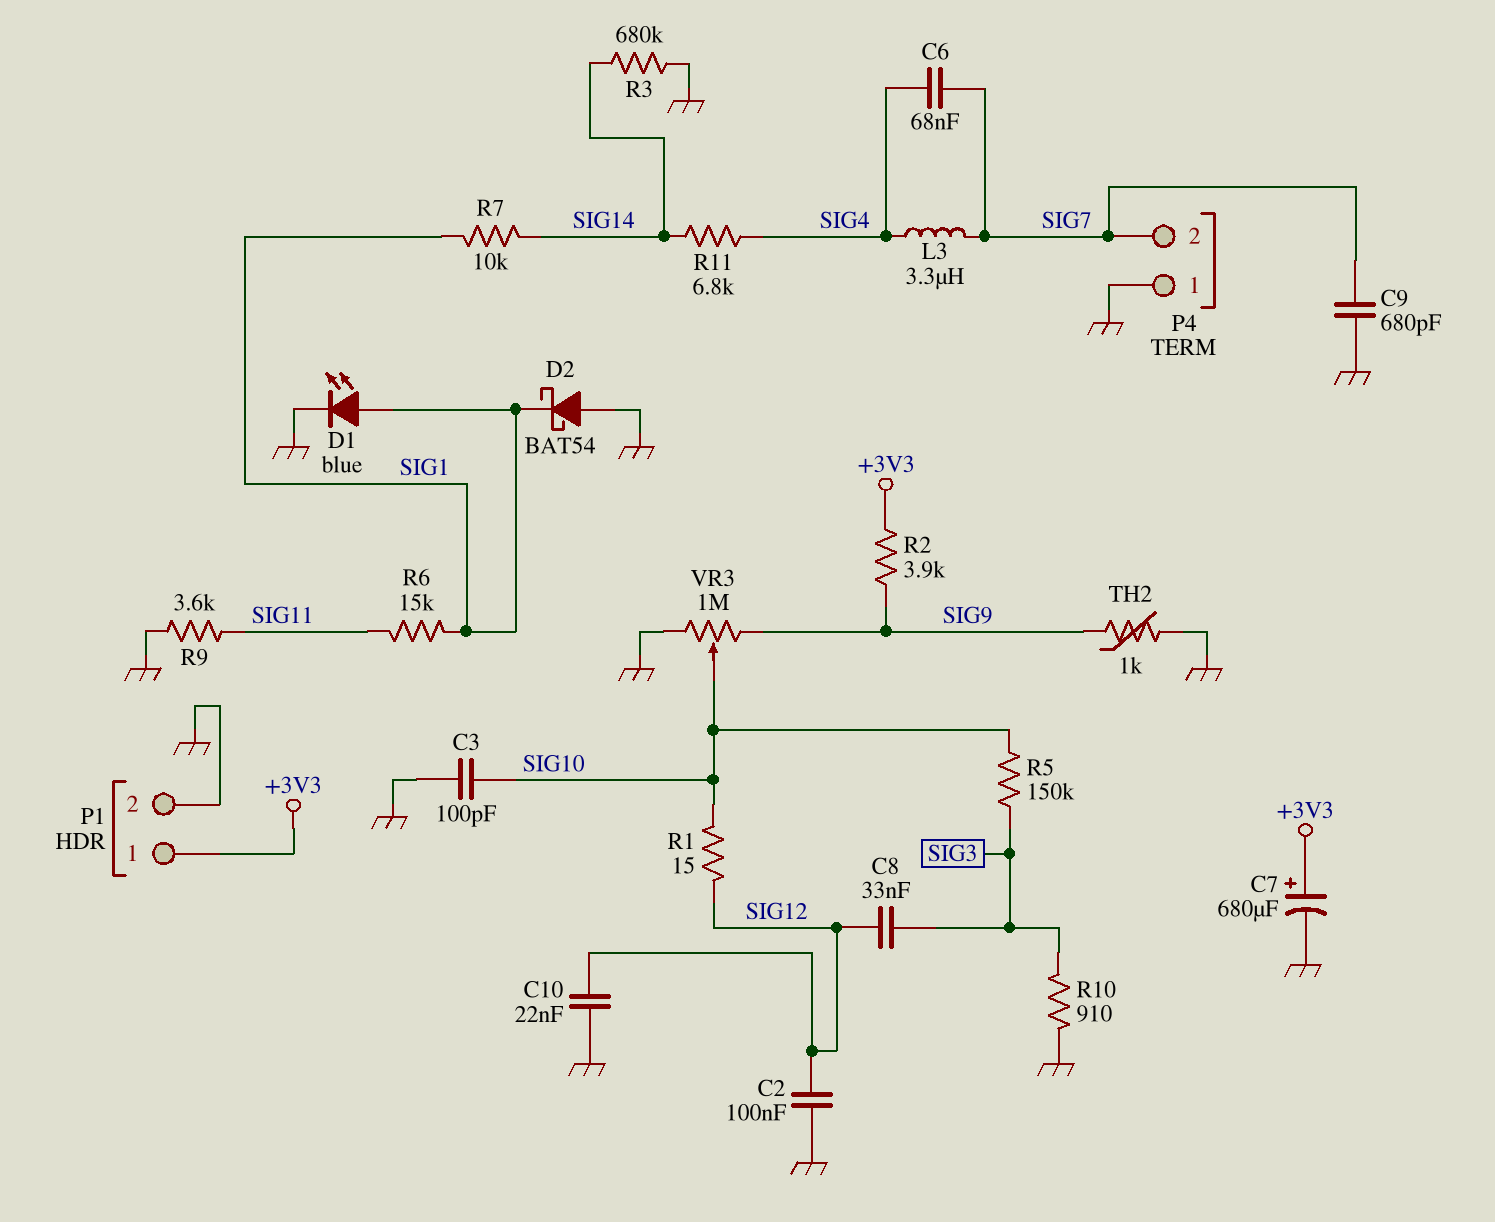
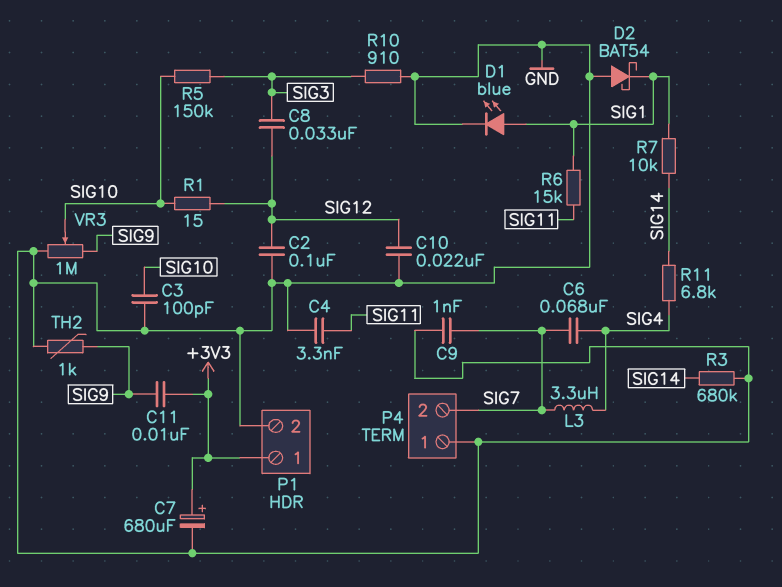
C4: none -> 3.3nF (GND, SIG11)
C9: 680pF (GND, SIG7) -> 1nF (GND, SIG7)
C11: none -> 10nF (+3V3, SIG9)
R2: 3.9k (+3V3, SIG9) -> none
R9: 3.6k (GND, SIG11) -> none

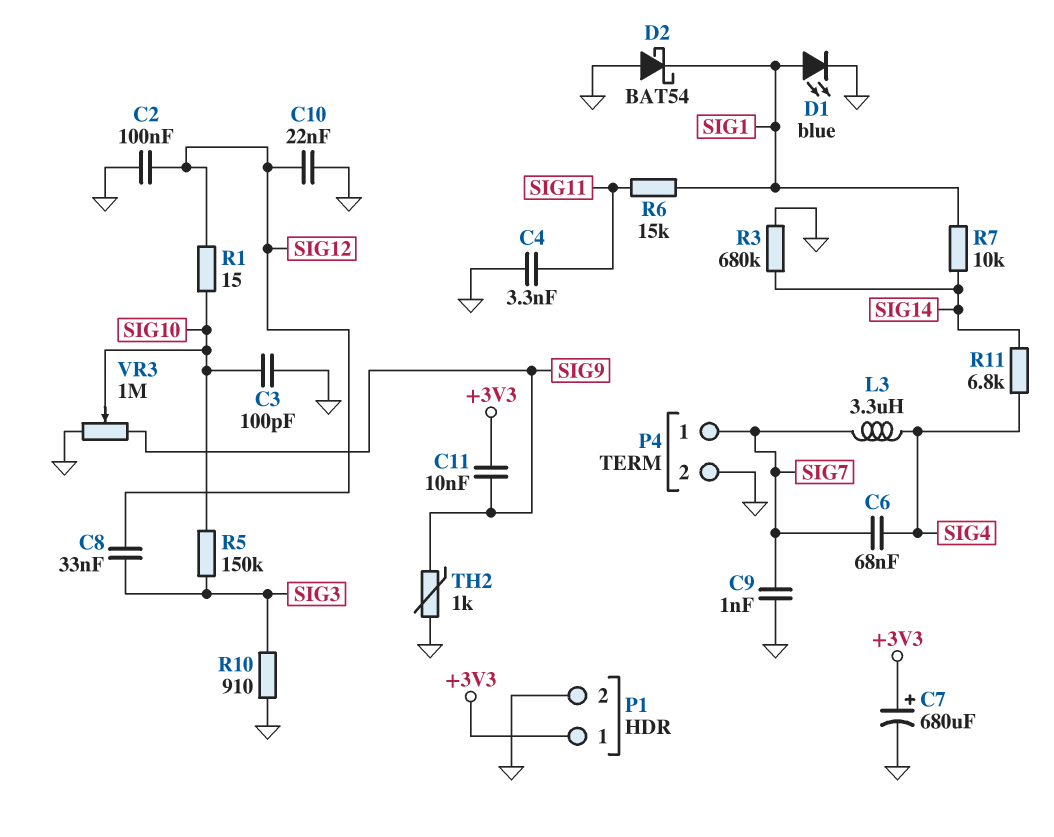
P4 pin 1: GND -> SIG7
P4 pin 2: SIG7 -> GND

